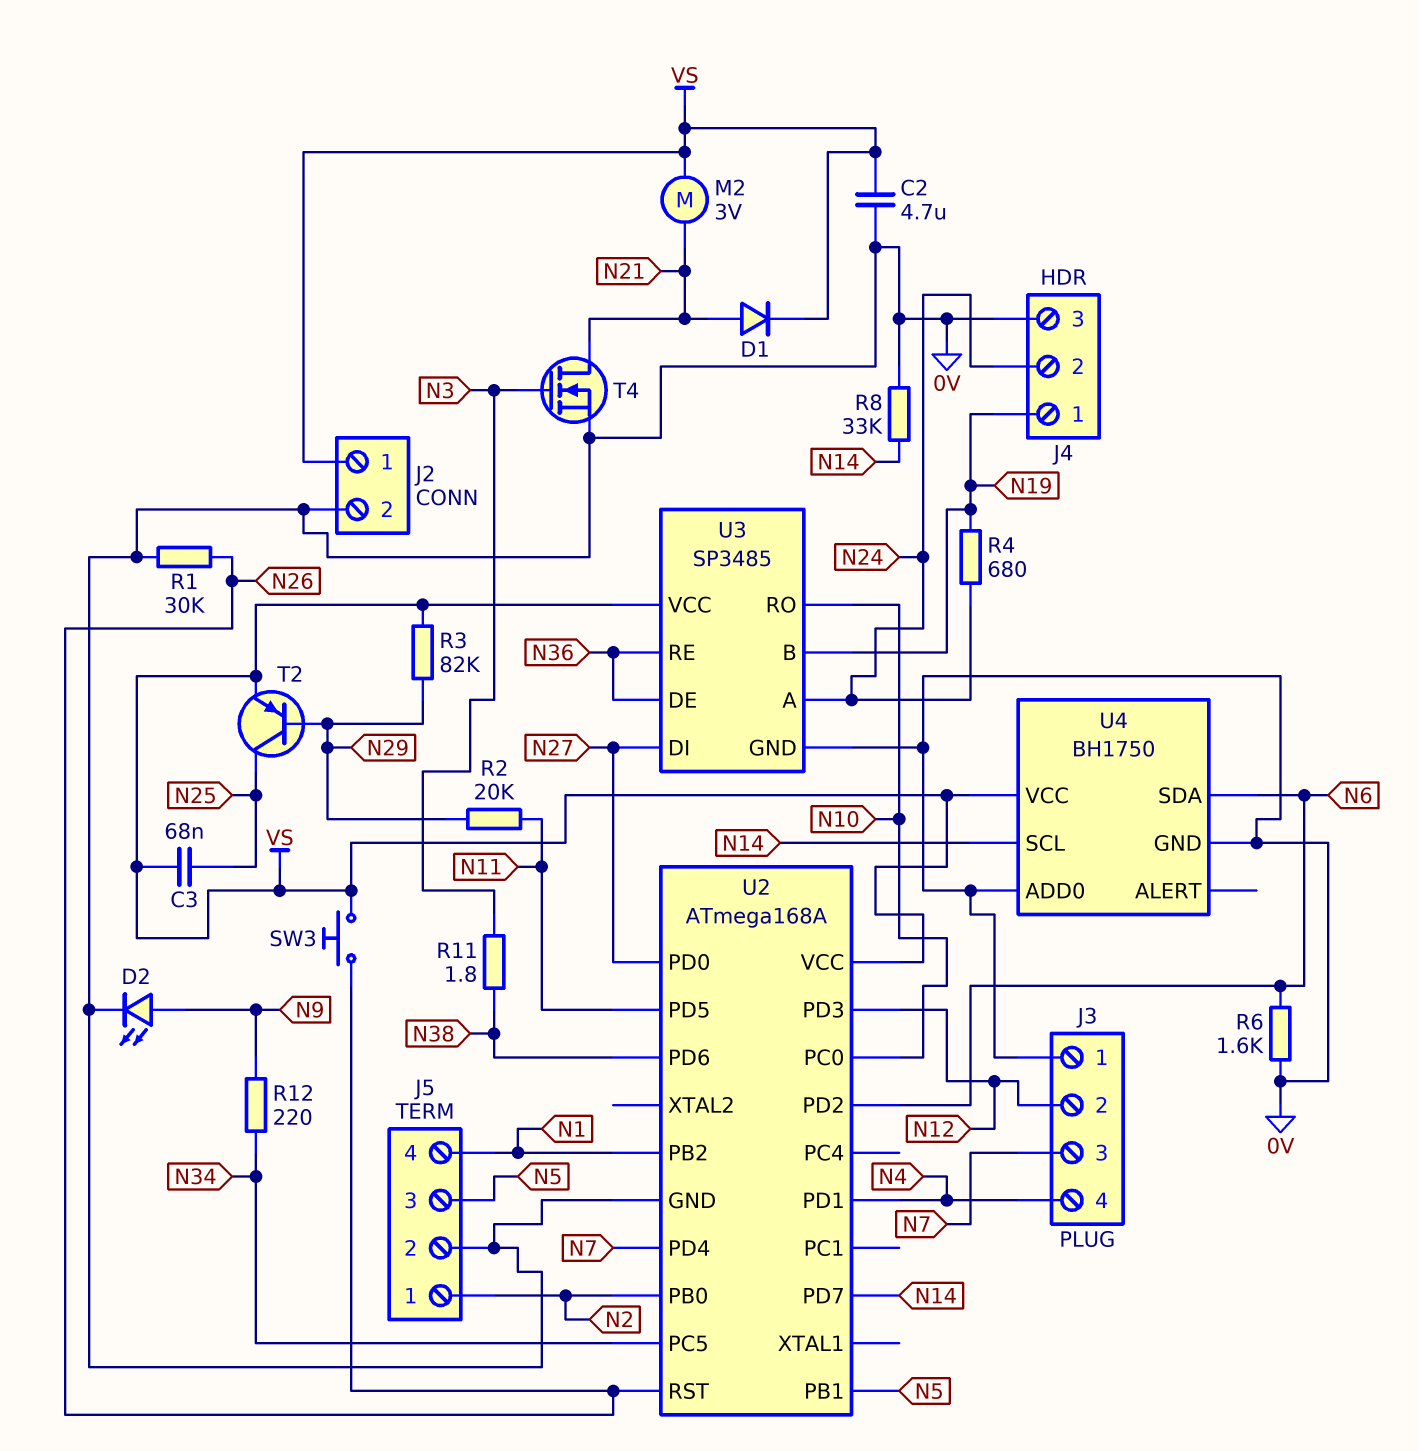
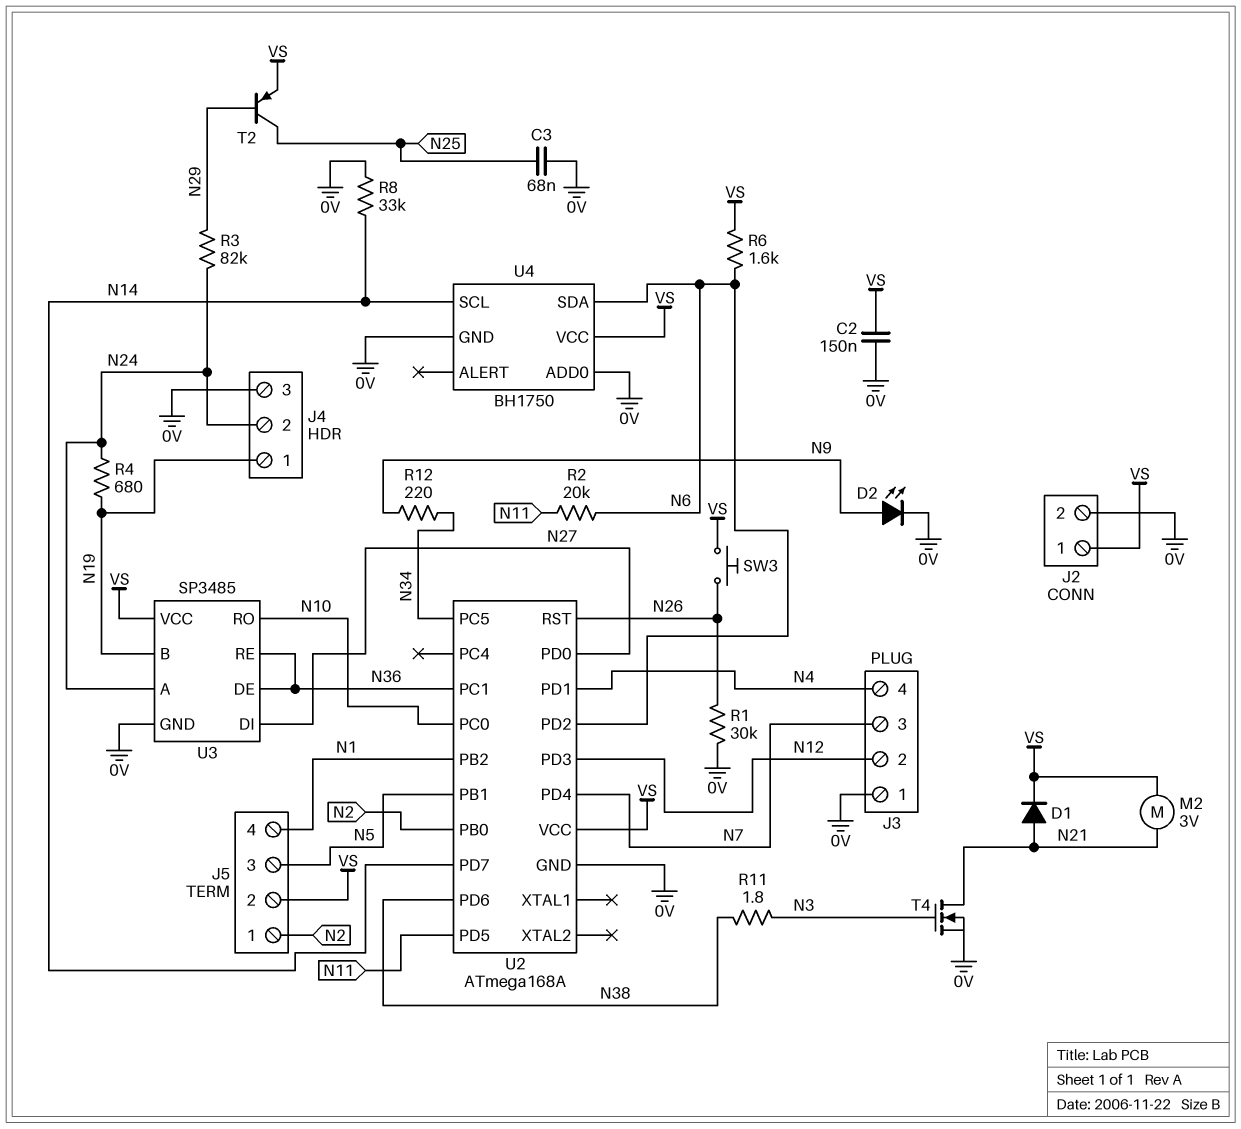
C2: 4.7uF (0V, VS) -> 150nF (0V, VS)
C3: 68nF (N25, VS) -> 68nF (0V, N25)
J5 pin 2: 0V -> VS
R2: 20k (N11, N29) -> 20k (N6, N11)
R3: 82k (N29, VS) -> 82k (N24, N29)
R6: 1.6k (0V, N6) -> 1.6k (N6, VS)
U2 pin PC1: none -> N36

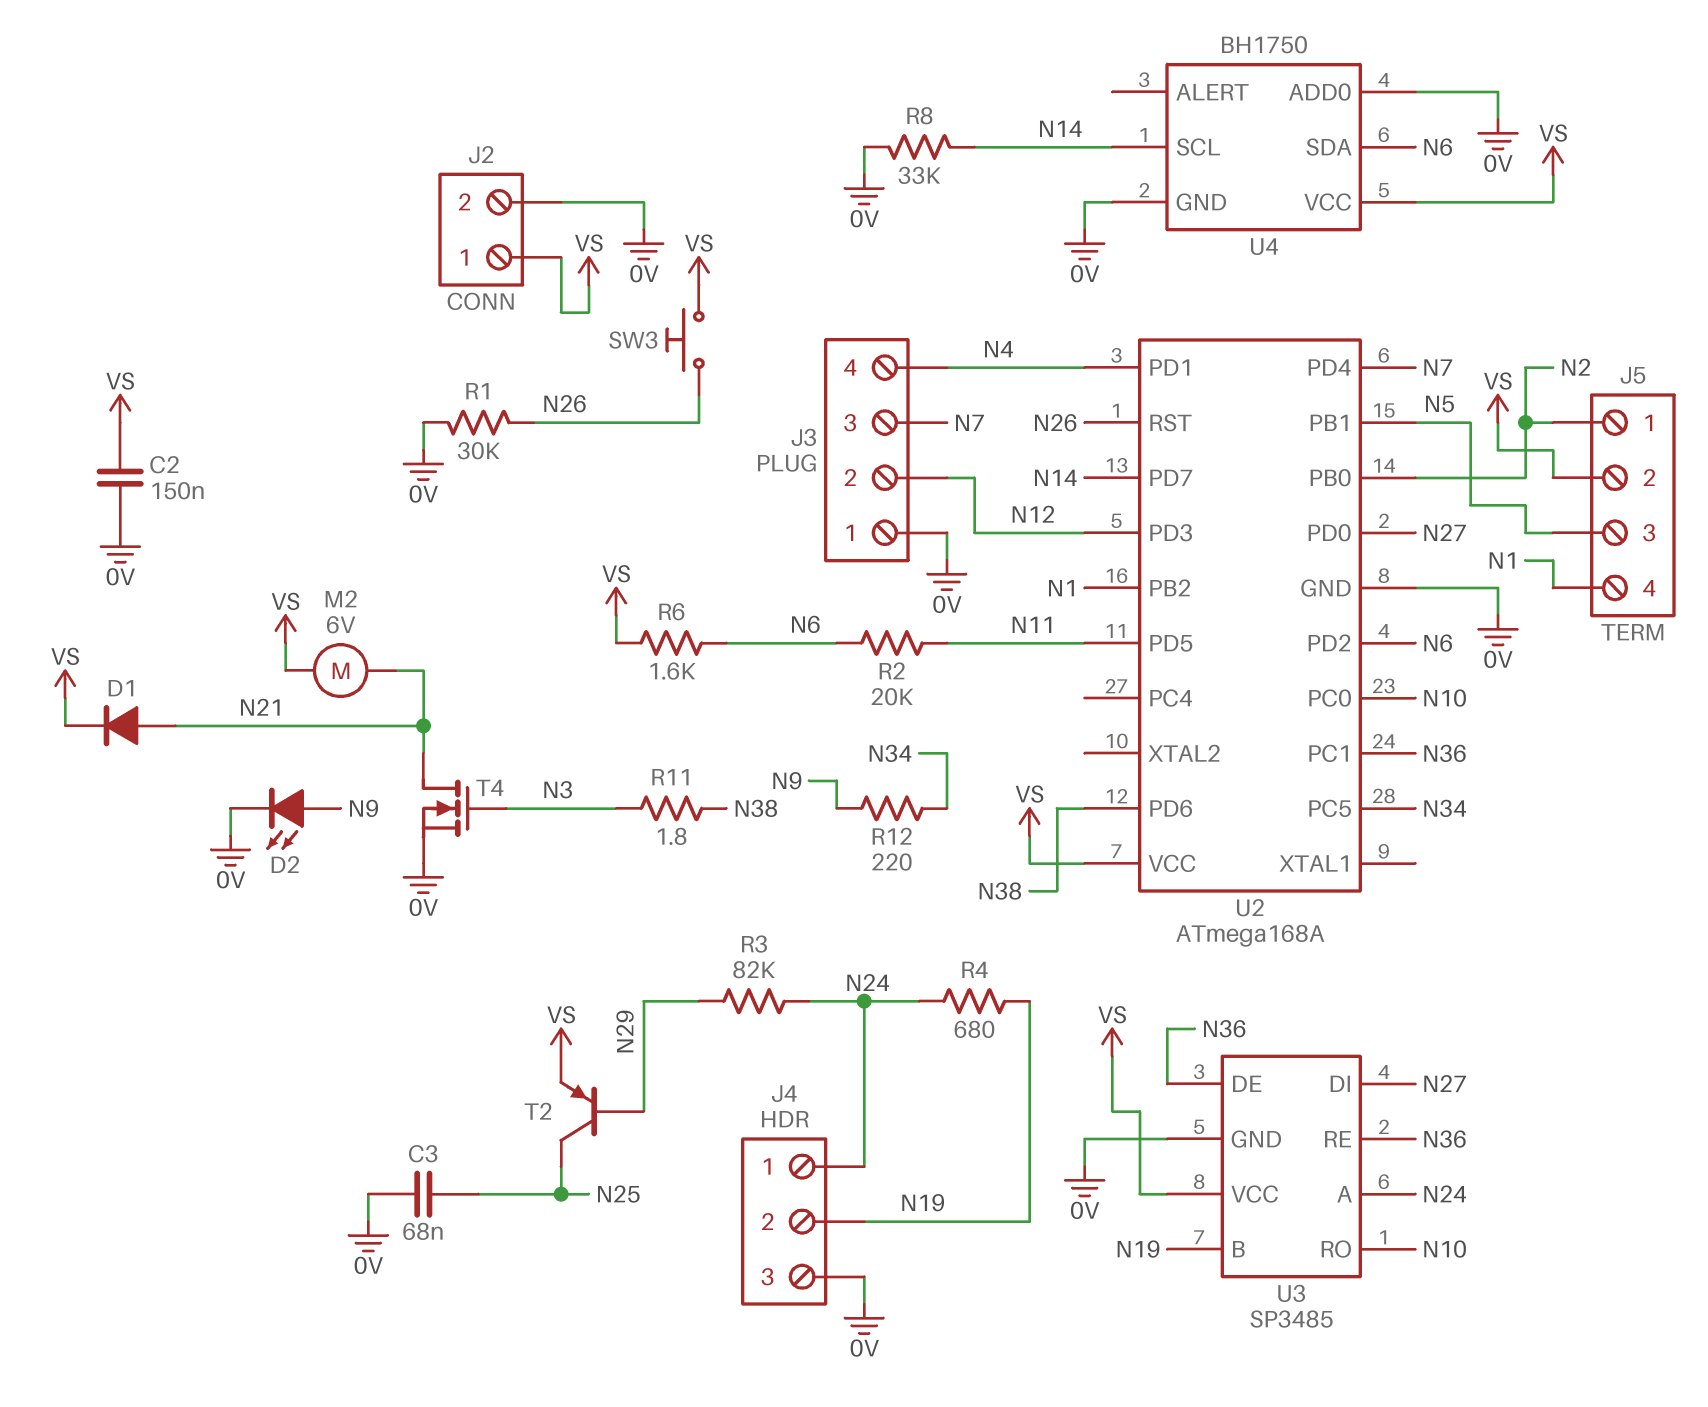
J4 pin 1: N19 -> N24
J4 pin 2: N24 -> N19
M2: motor 3V (N21, VS) -> motor 6V (N21, VS)

